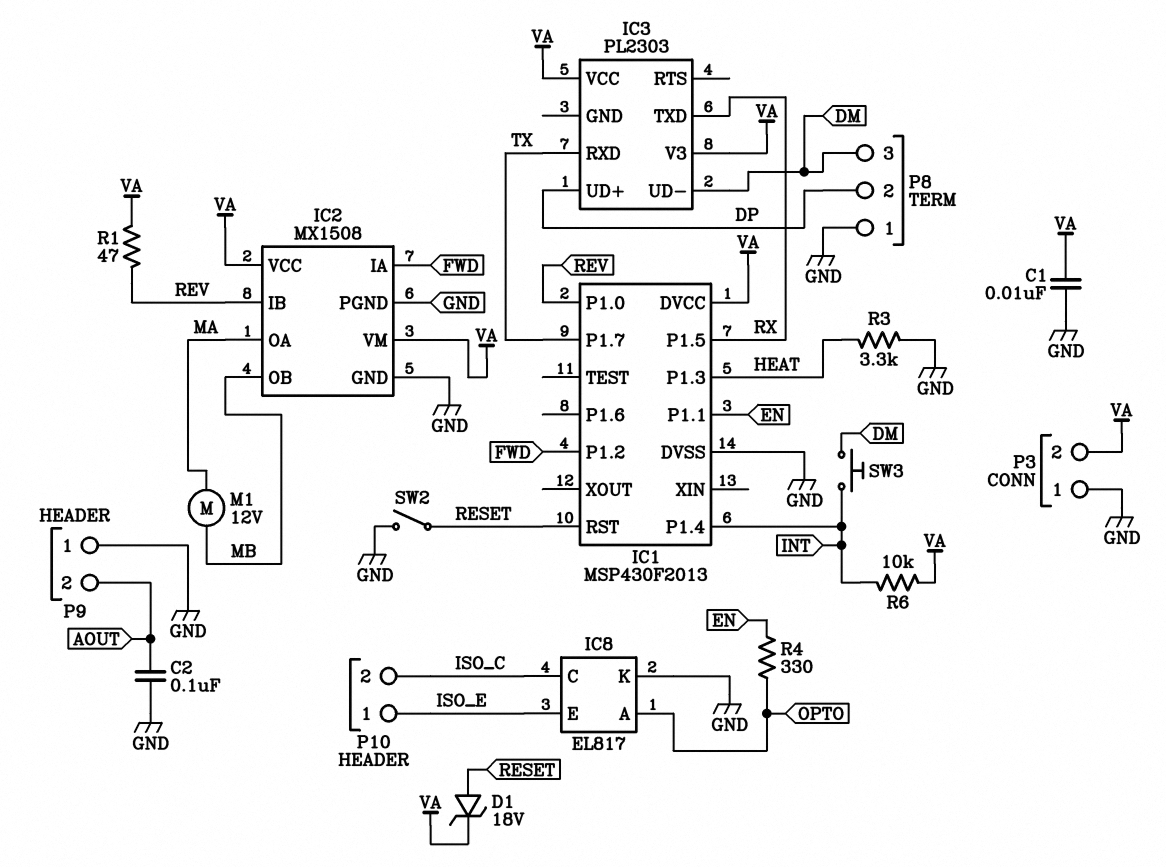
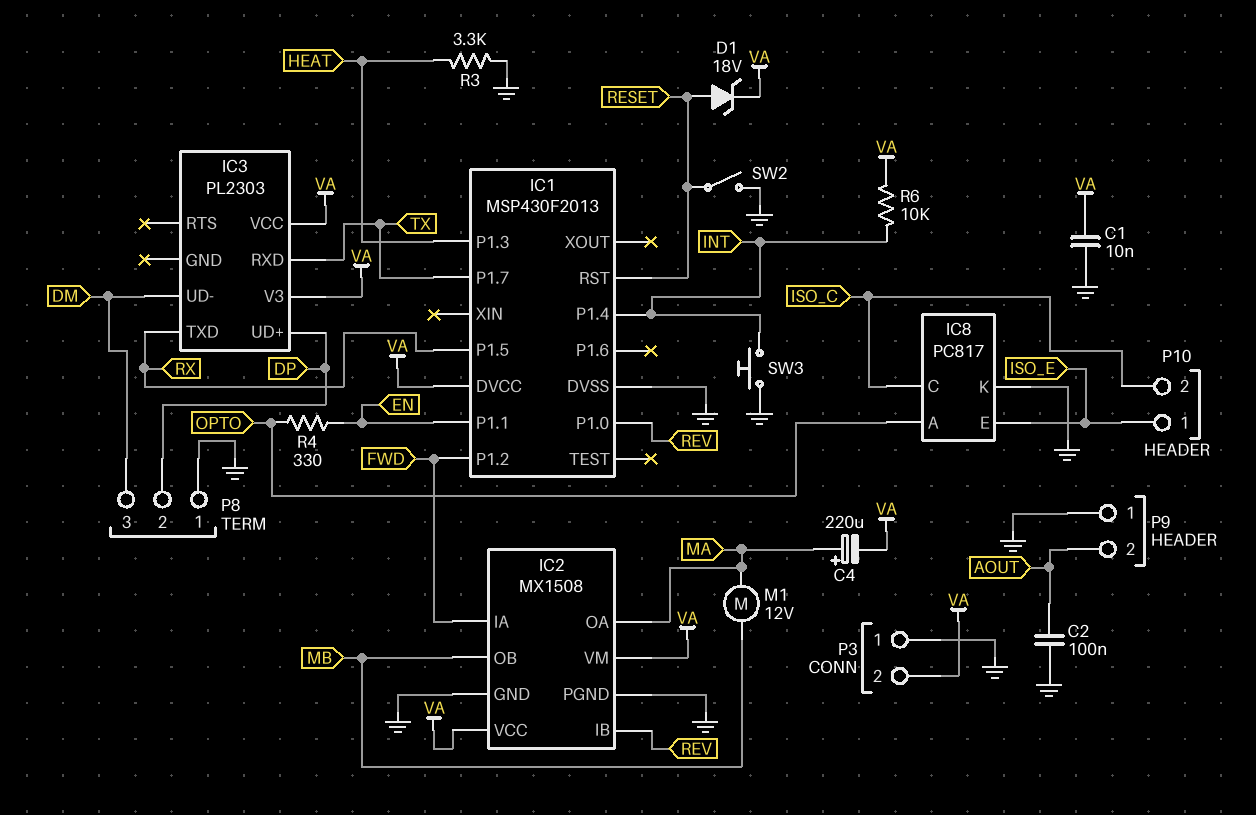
C4: none -> 220uF (plus MA, minus VA)
IC8: EL817 -> PC817
R1: 47 (REV, VA) -> none
SW3: button (DM, INT) -> button (GND, INT)

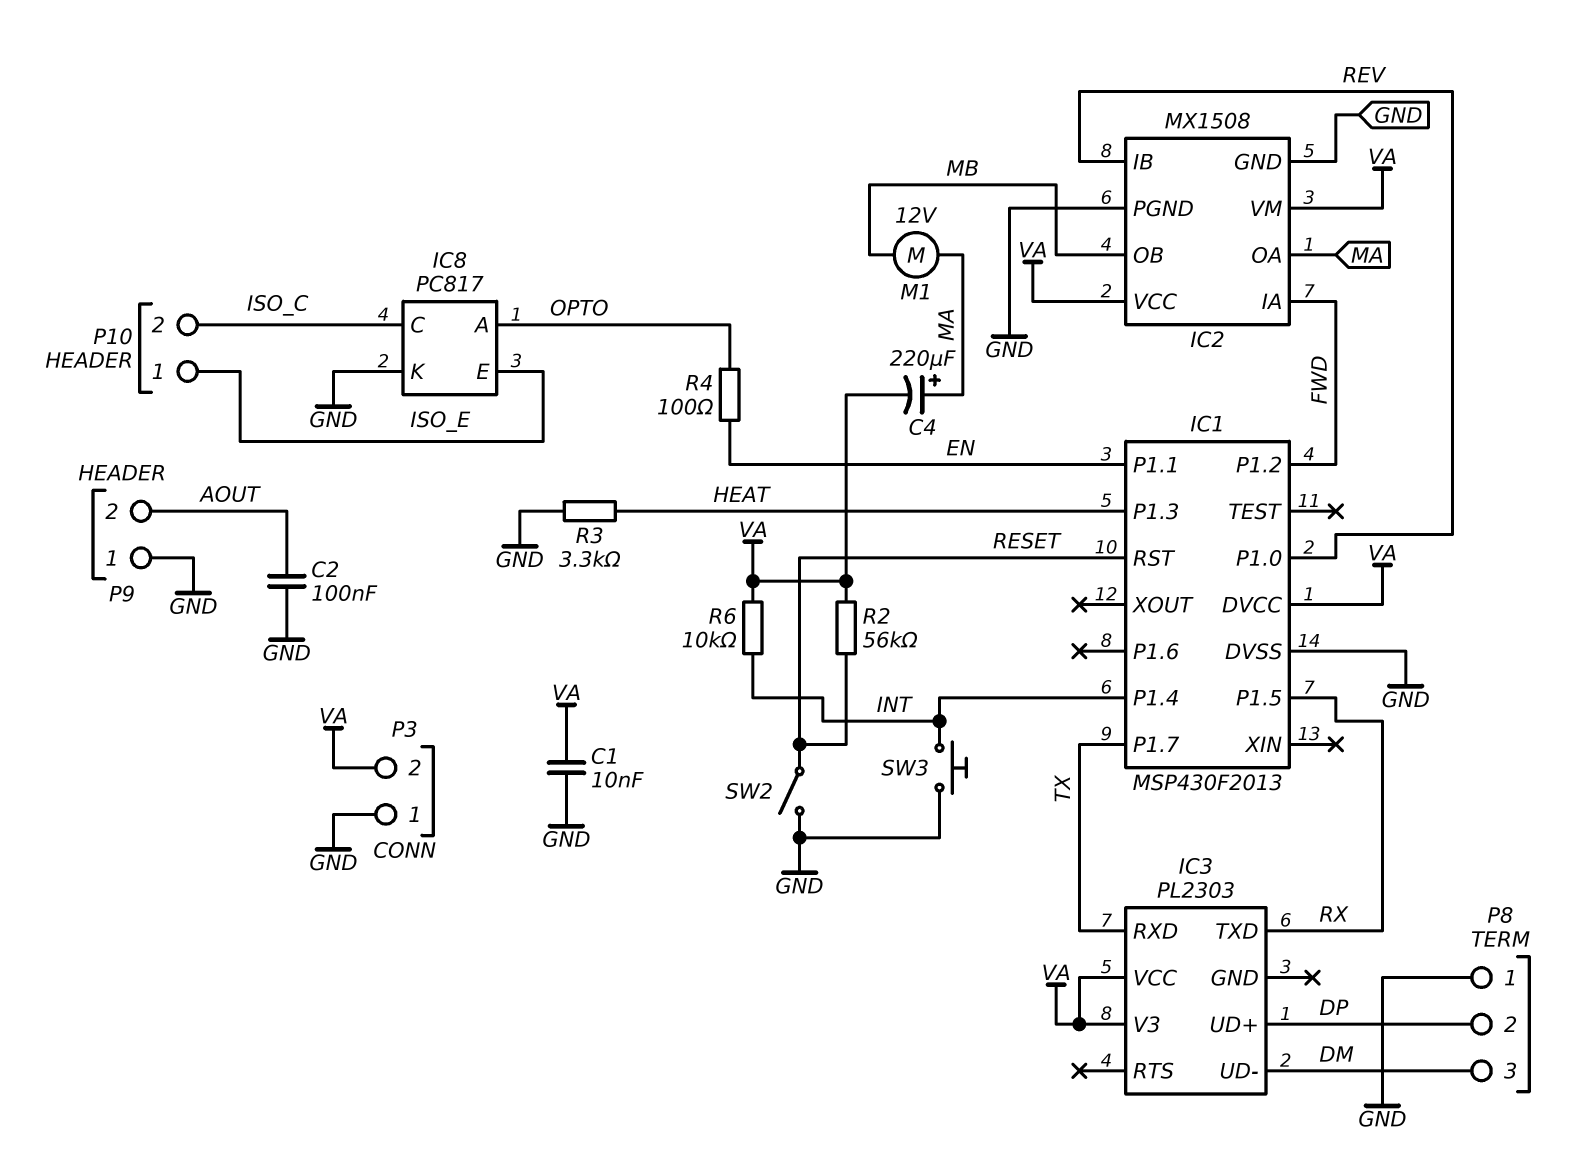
D1: zener 18V (A RESET, K VA) -> none
R2: none -> 56k (RESET, VA)
R4: 330 (EN, OPTO) -> 100 (EN, OPTO)

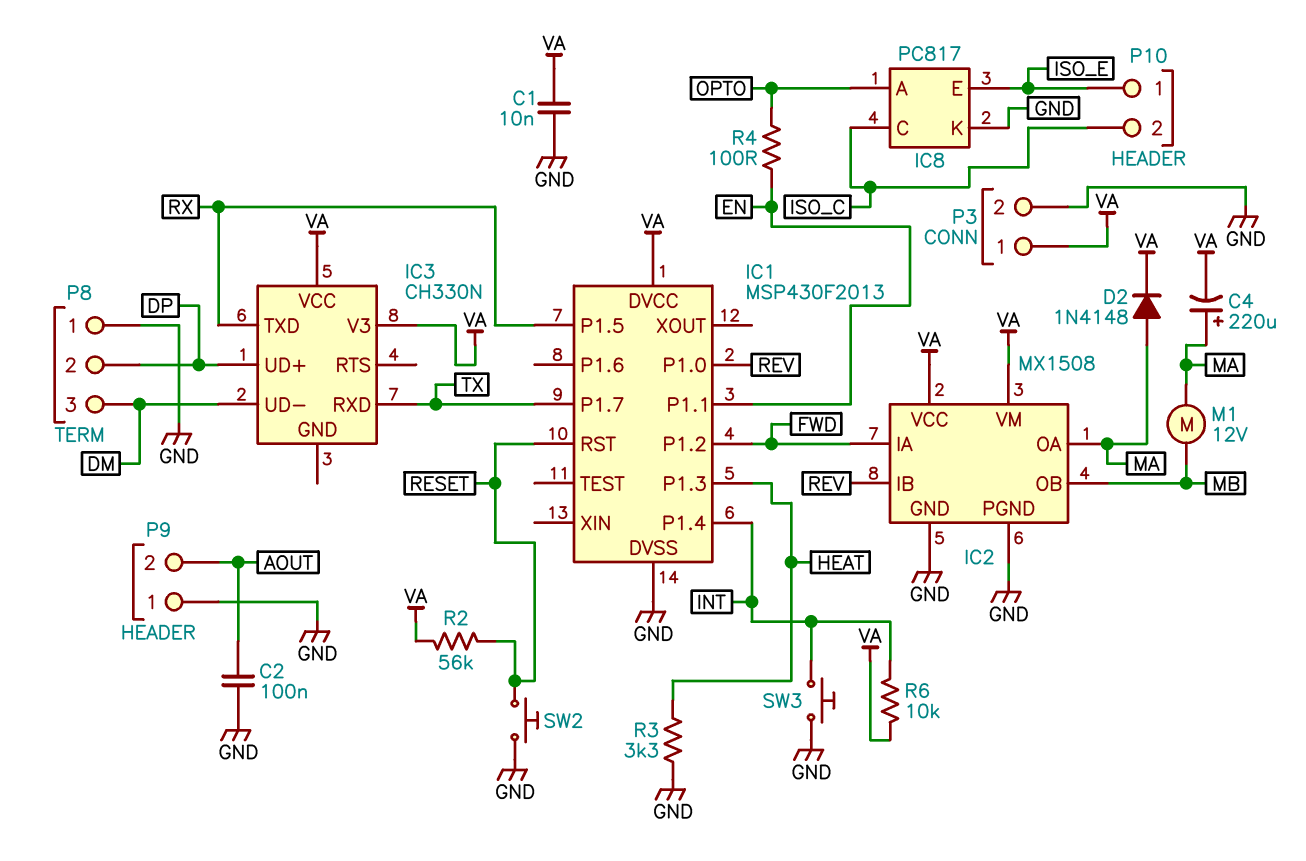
D2: none -> diode 1N4148 (A MA, K VA)
IC3: PL2303 -> CH330N
P3 pin 1: GND -> VA
P3 pin 2: VA -> GND
SW2: switch (GND, RESET) -> button (GND, RESET)

